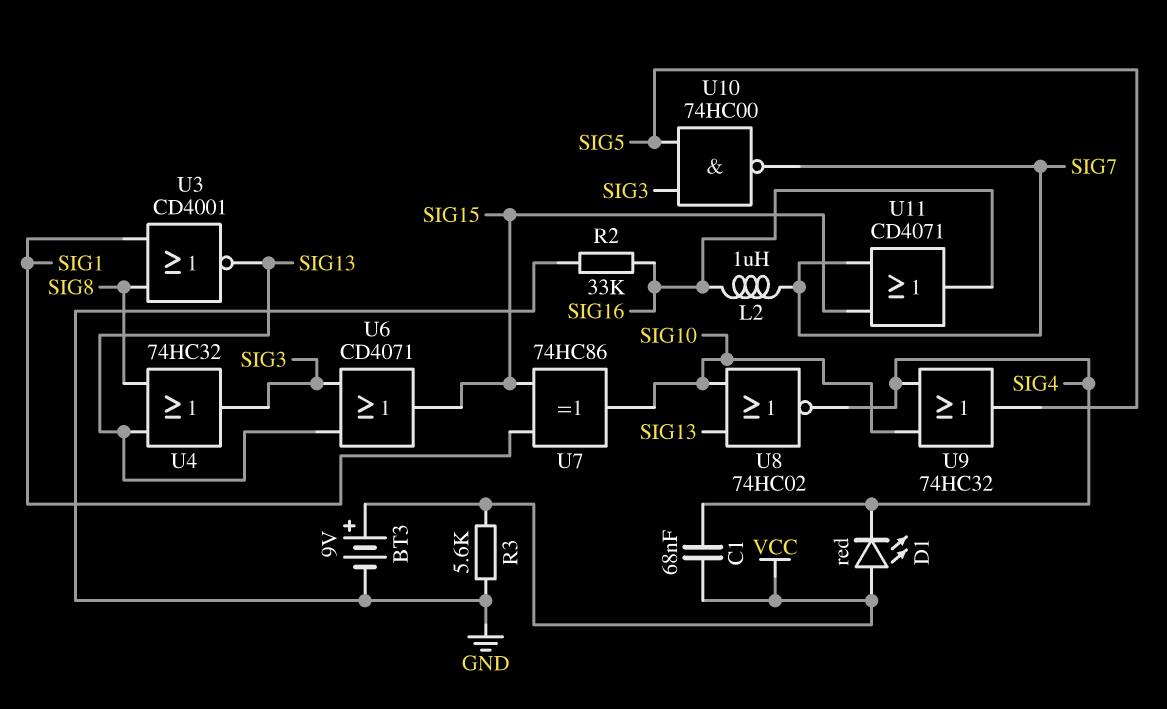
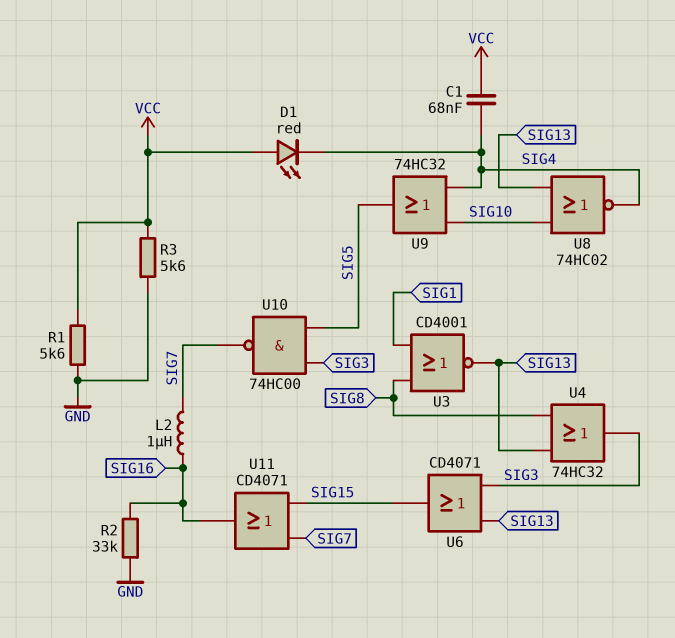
BT3: 9V (plus VCC, minus GND) -> none
R1: none -> 5.6k (GND, VCC)
U7: XOR 74HC86 (in SIG1, in SIG15, out SIG10) -> none

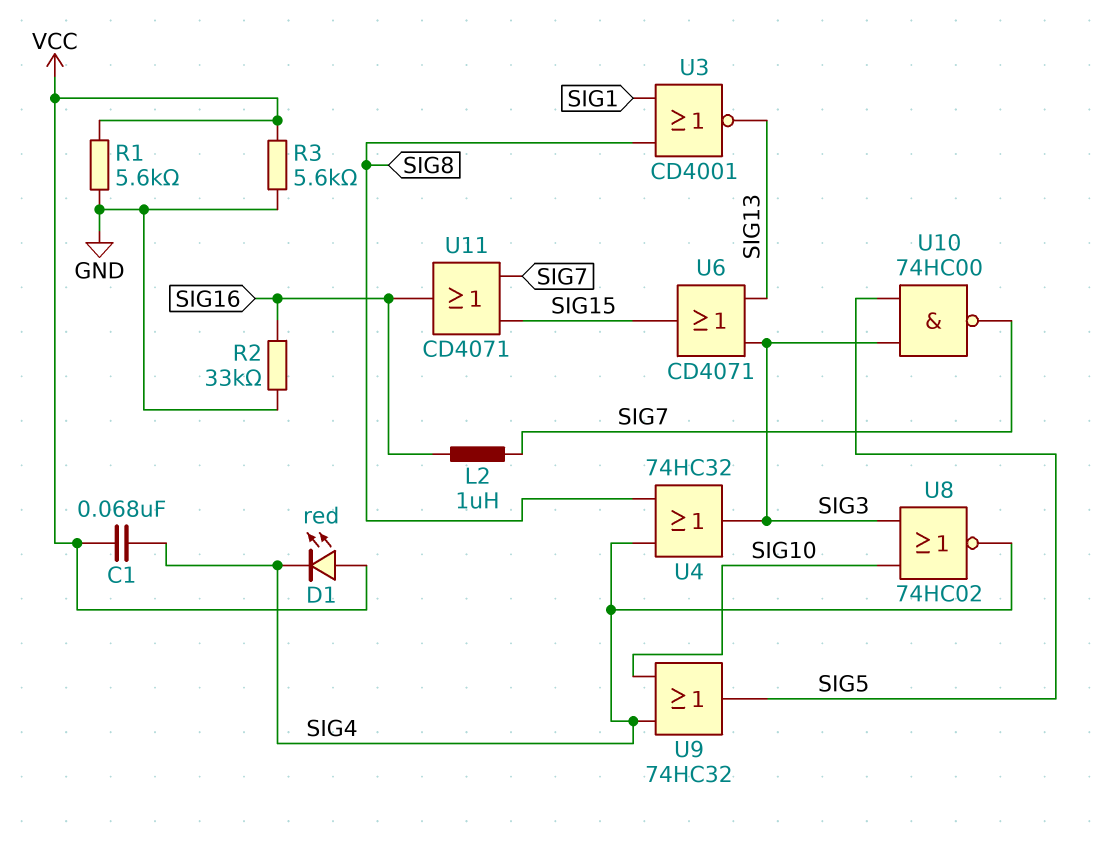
U4: OR 74HC32 (in SIG8, in SIG13, out SIG3) -> OR 74HC32 (in SIG4, in SIG8, out SIG3)
U8: NOR 74HC02 (in SIG10, in SIG13, out SIG4) -> NOR 74HC02 (in SIG3, in SIG10, out SIG4)

